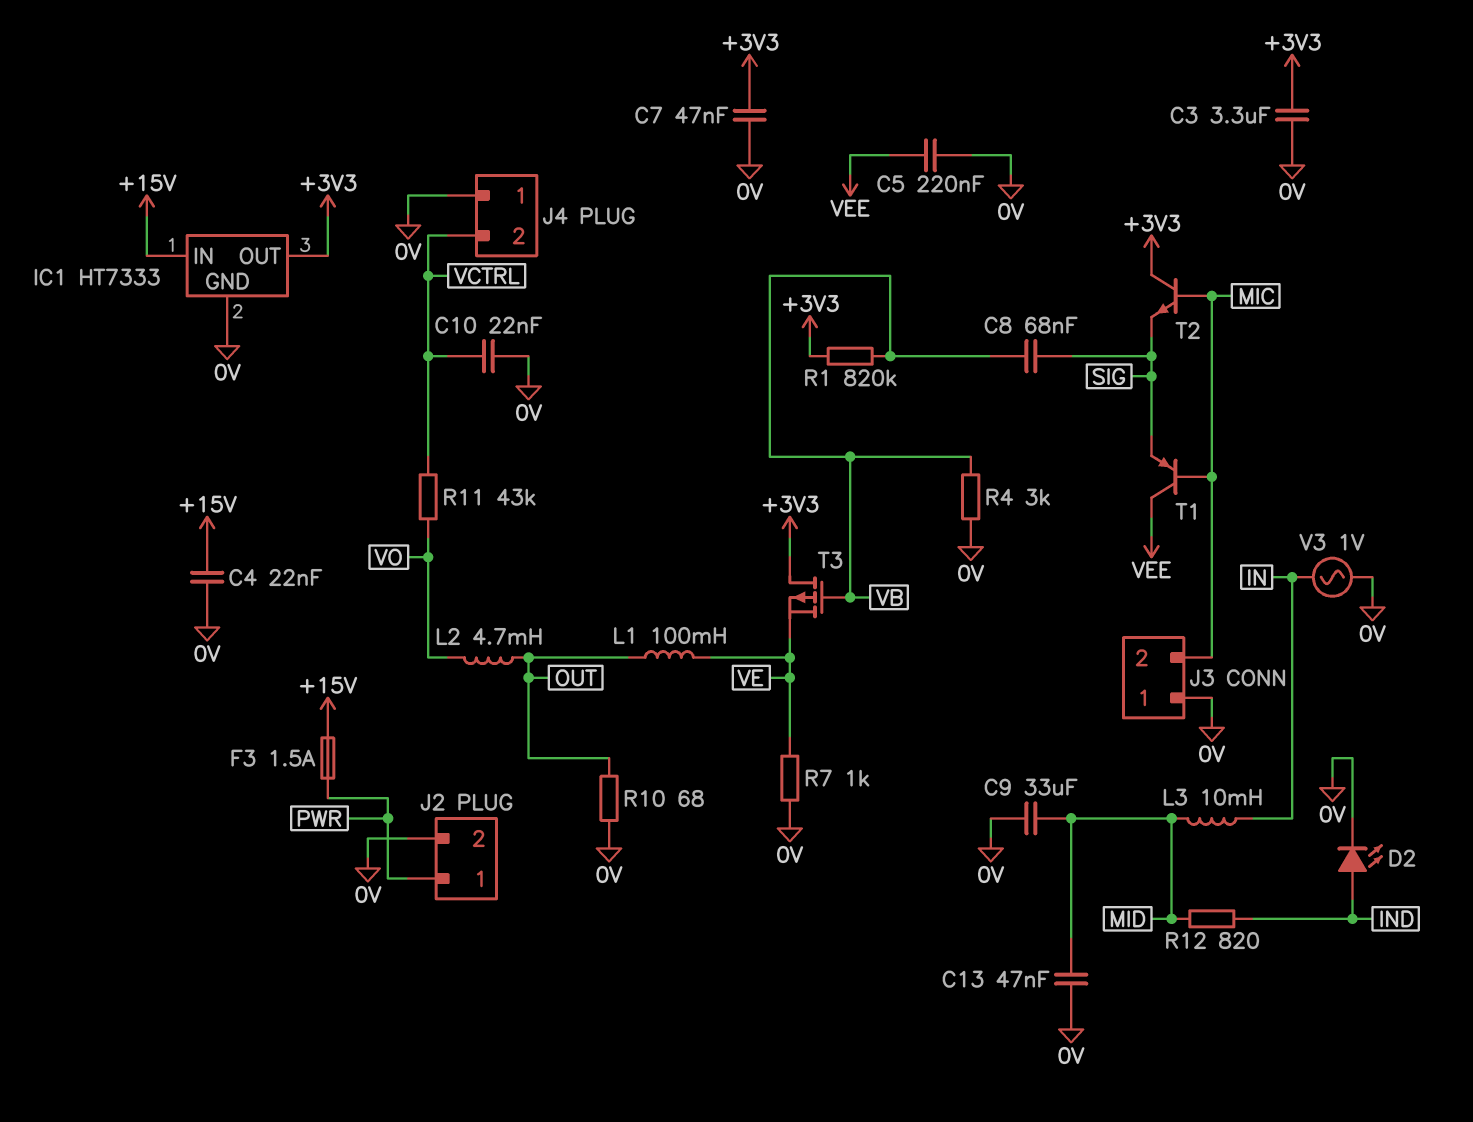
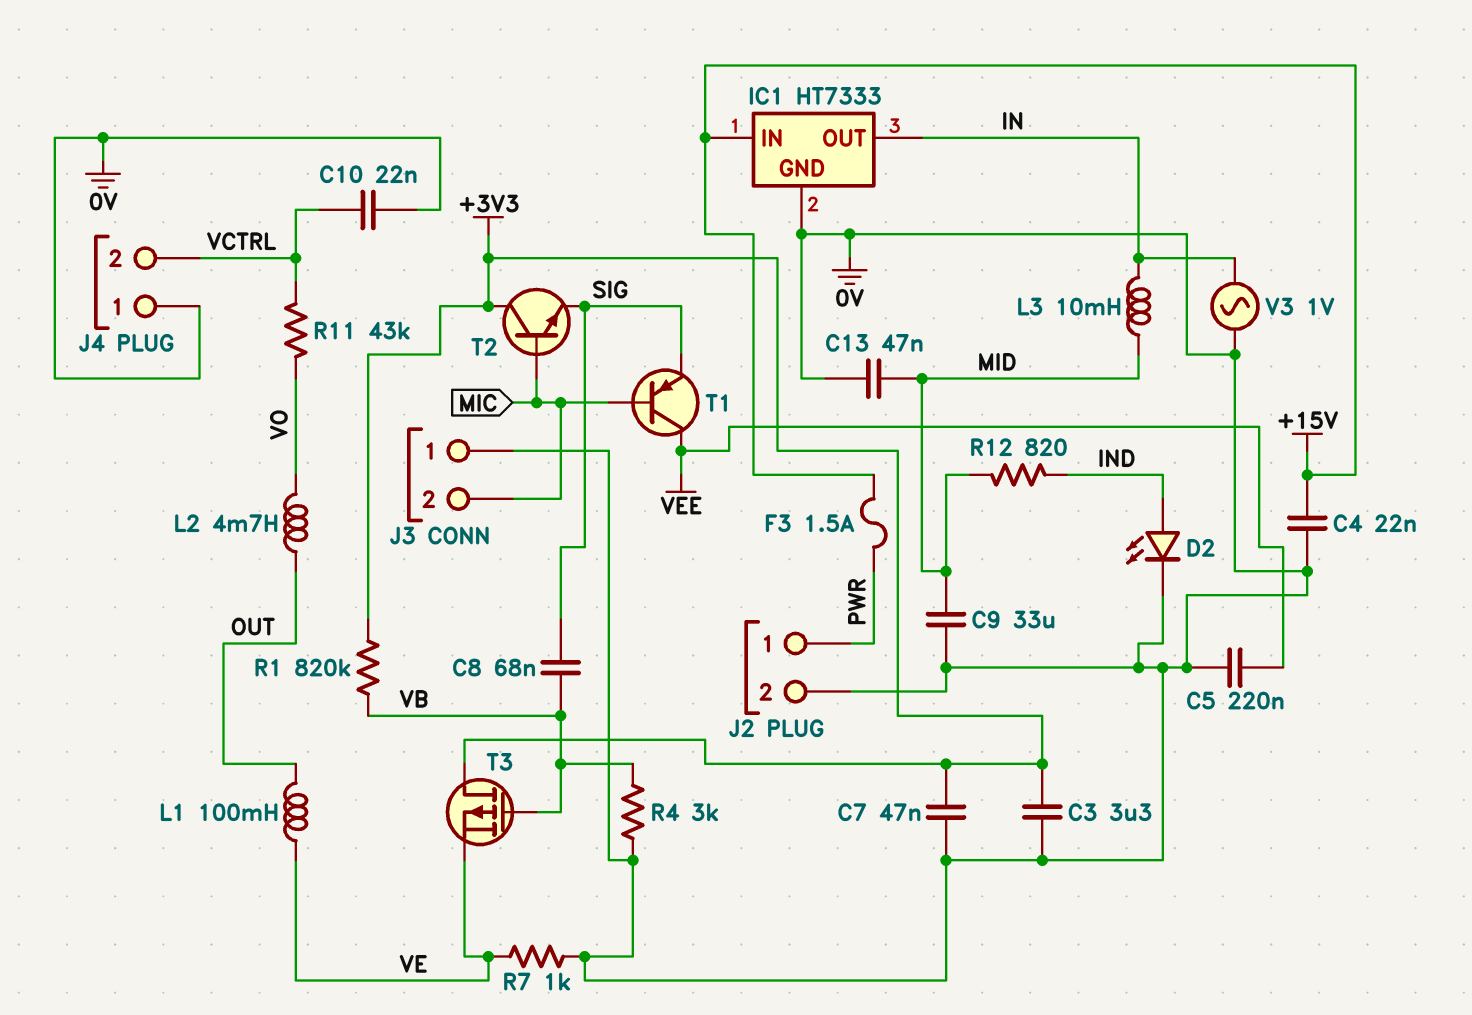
IC1 pin OUT: +3V3 -> IN
R10: 68 (0V, OUT) -> none

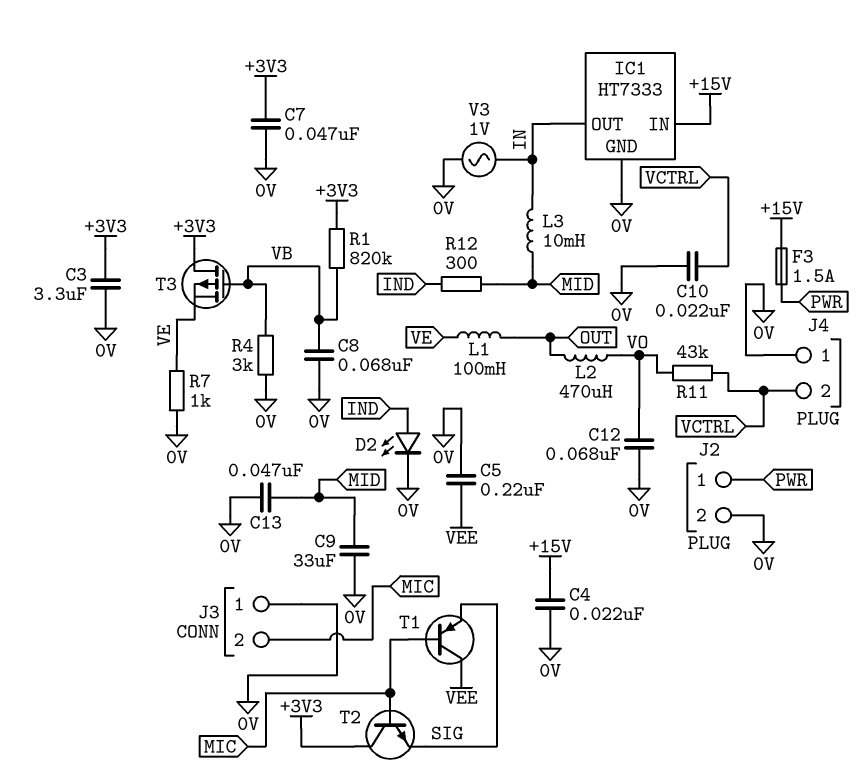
C8: 68nF (SIG, VB) -> 68nF (0V, VB)
C12: none -> 68nF (0V, VO)
L2: 4.7mH (OUT, VO) -> 470uH (OUT, VO)
R12: 820 (IND, MID) -> 300 (IND, MID)

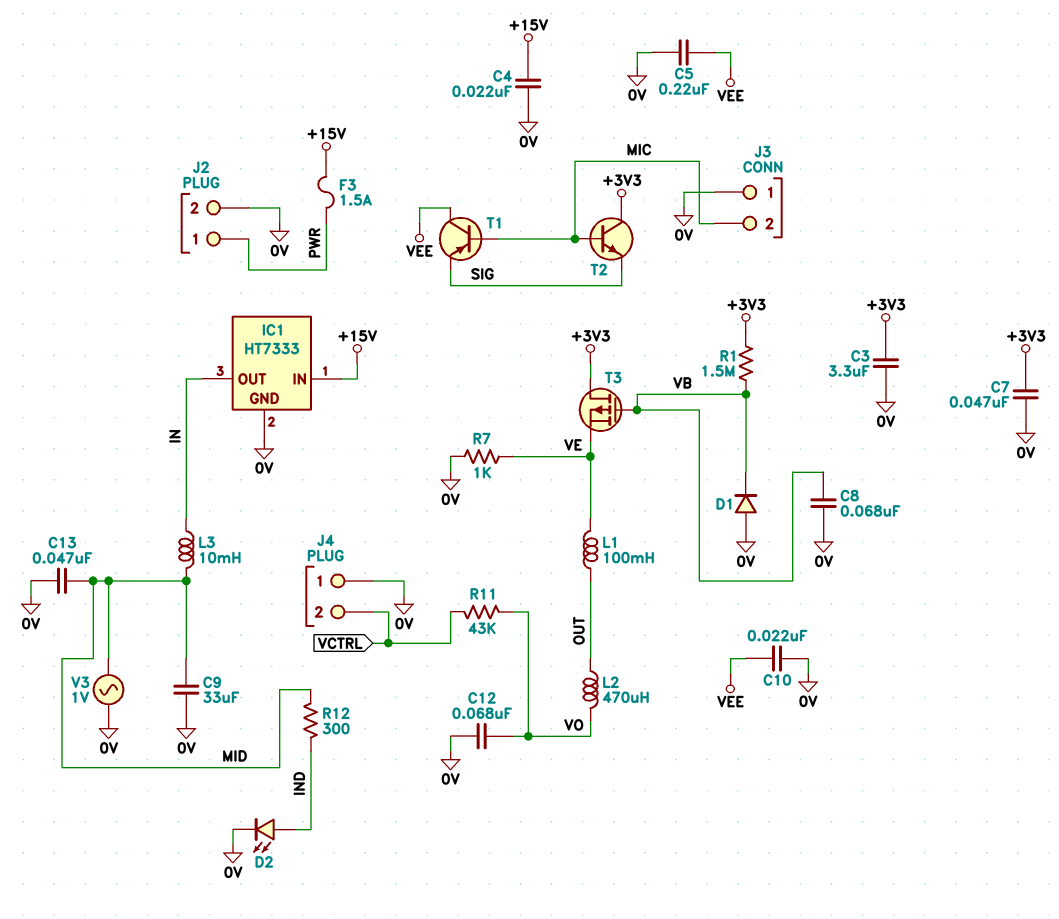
C10: 22nF (0V, VCTRL) -> 22nF (0V, VEE)
D1: none -> diode (A 0V, K VB)
R1: 820k (+3V3, VB) -> 1.5M (+3V3, VB)
R4: 3k (0V, VB) -> none
V3: AC 1V (0V, IN) -> AC 1V (0V, MID)

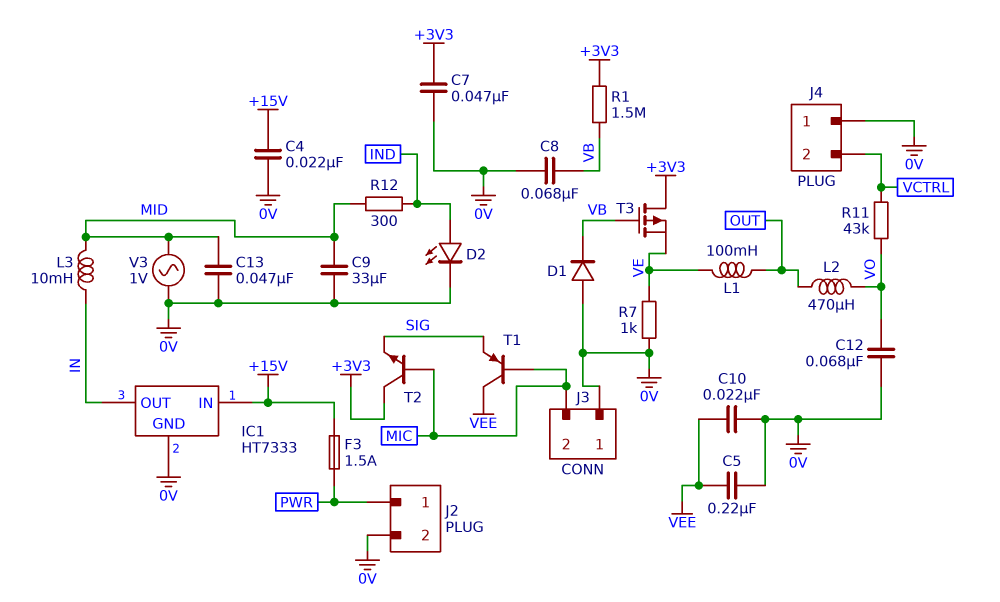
C3: 3.3uF (+3V3, 0V) -> none

